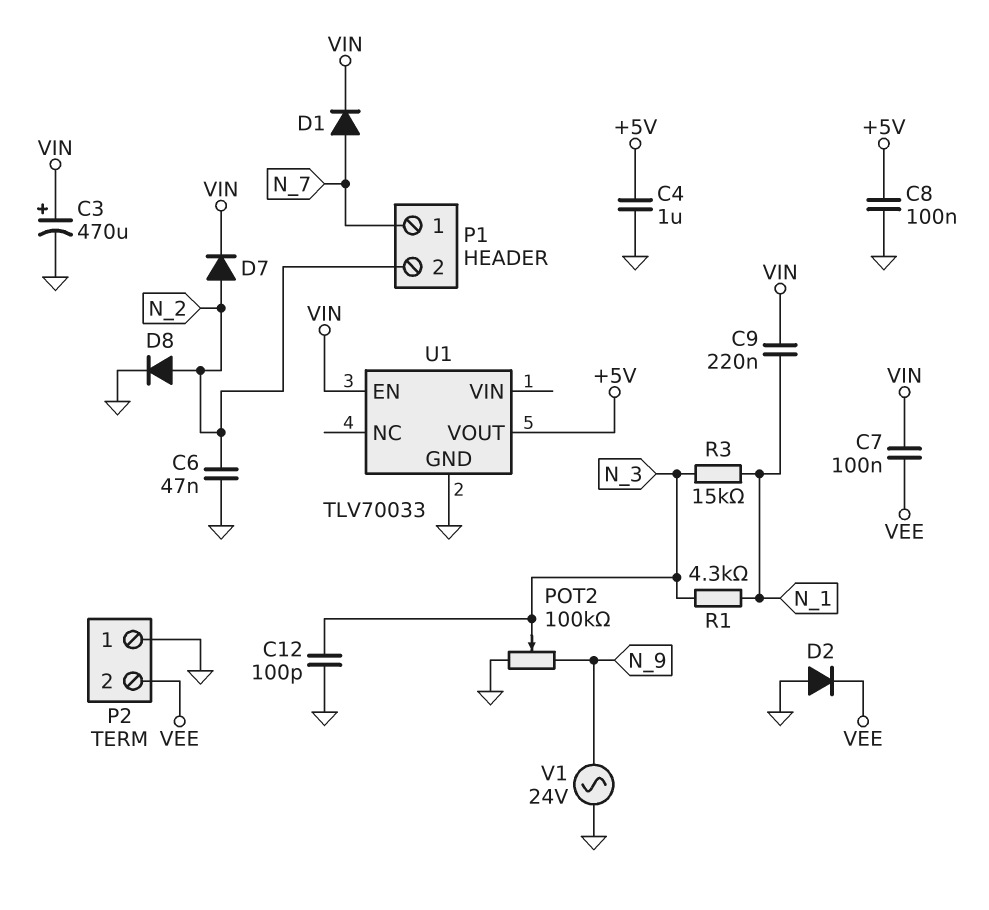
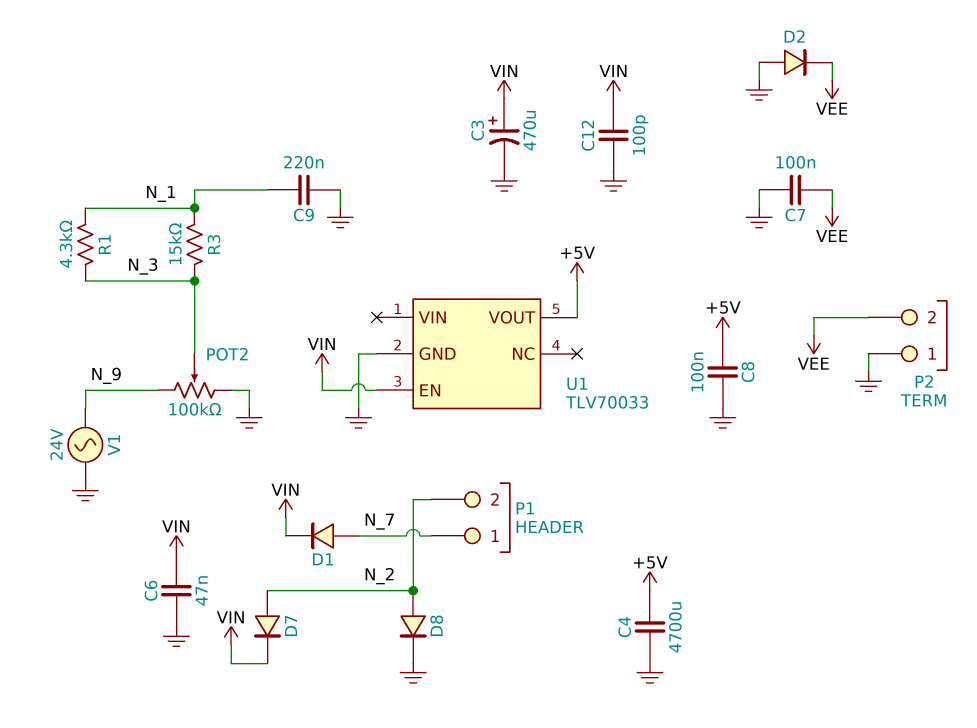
C4: 1uF (+5V, GND) -> 4700uF (+5V, GND)
C6: 47nF (GND, N_2) -> 47nF (GND, VIN)
C7: 100nF (VEE, VIN) -> 100nF (GND, VEE)
C9: 220nF (N_1, VIN) -> 220nF (GND, N_1)
C12: 100pF (GND, N_3) -> 100pF (GND, VIN)

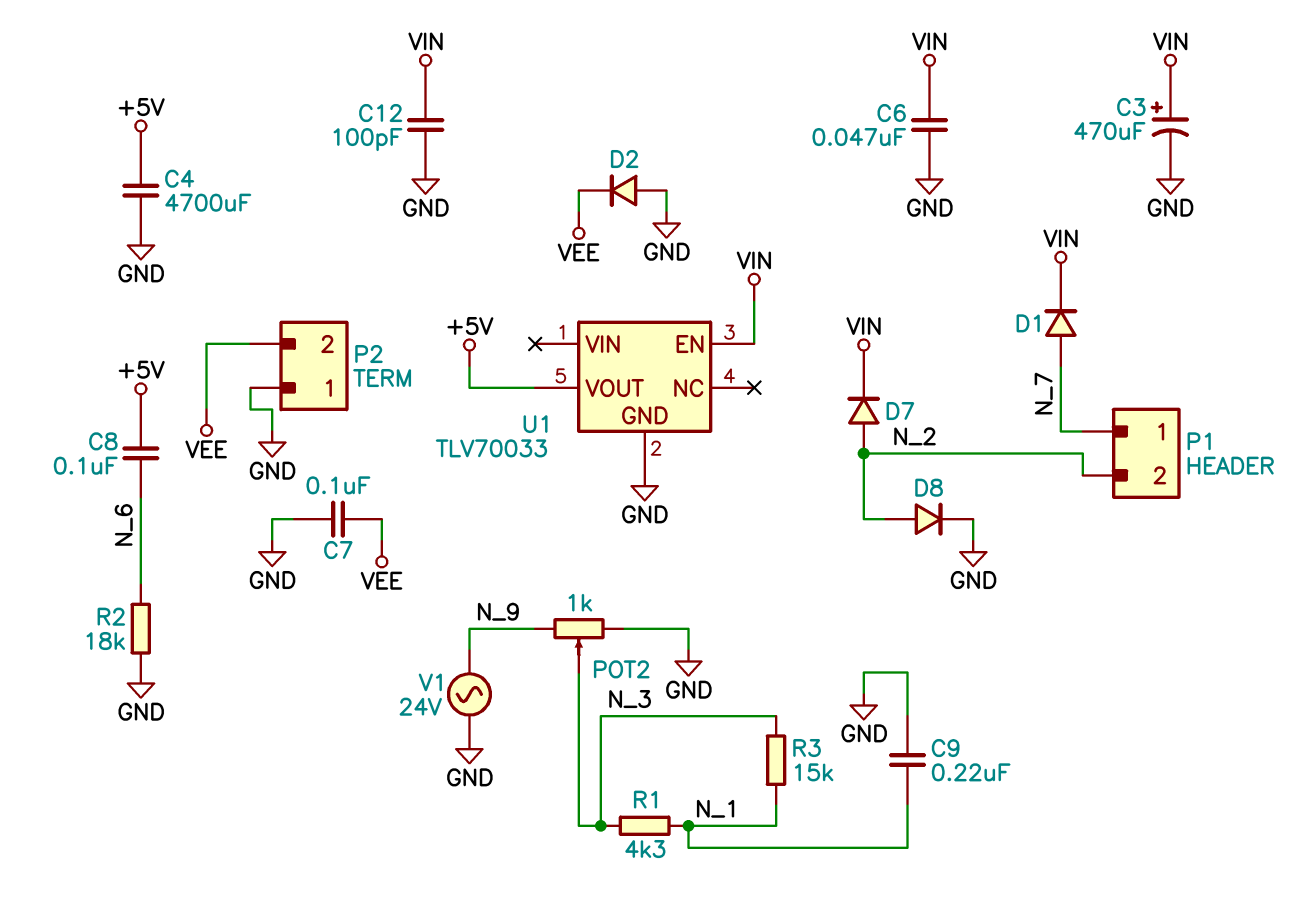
C8: 100nF (+5V, GND) -> 100nF (+5V, N_6)
POT2: 100k (GND, N_9, wiper N_3) -> 1k (GND, N_9, wiper N_3)
R2: none -> 18k (GND, N_6)

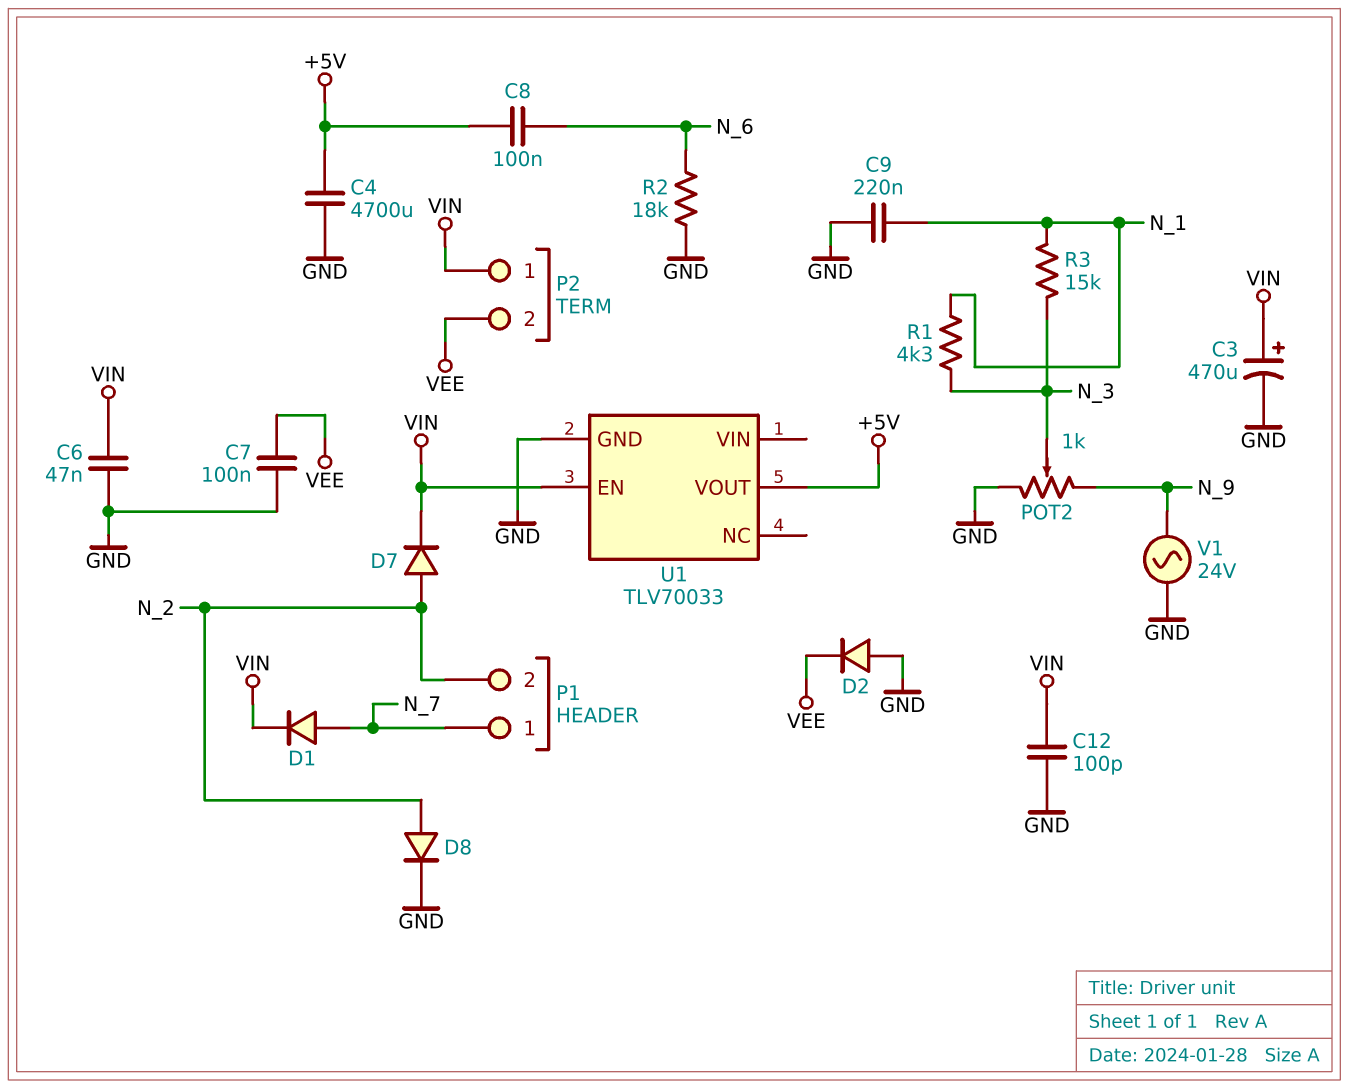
P2 pin 1: GND -> VIN

